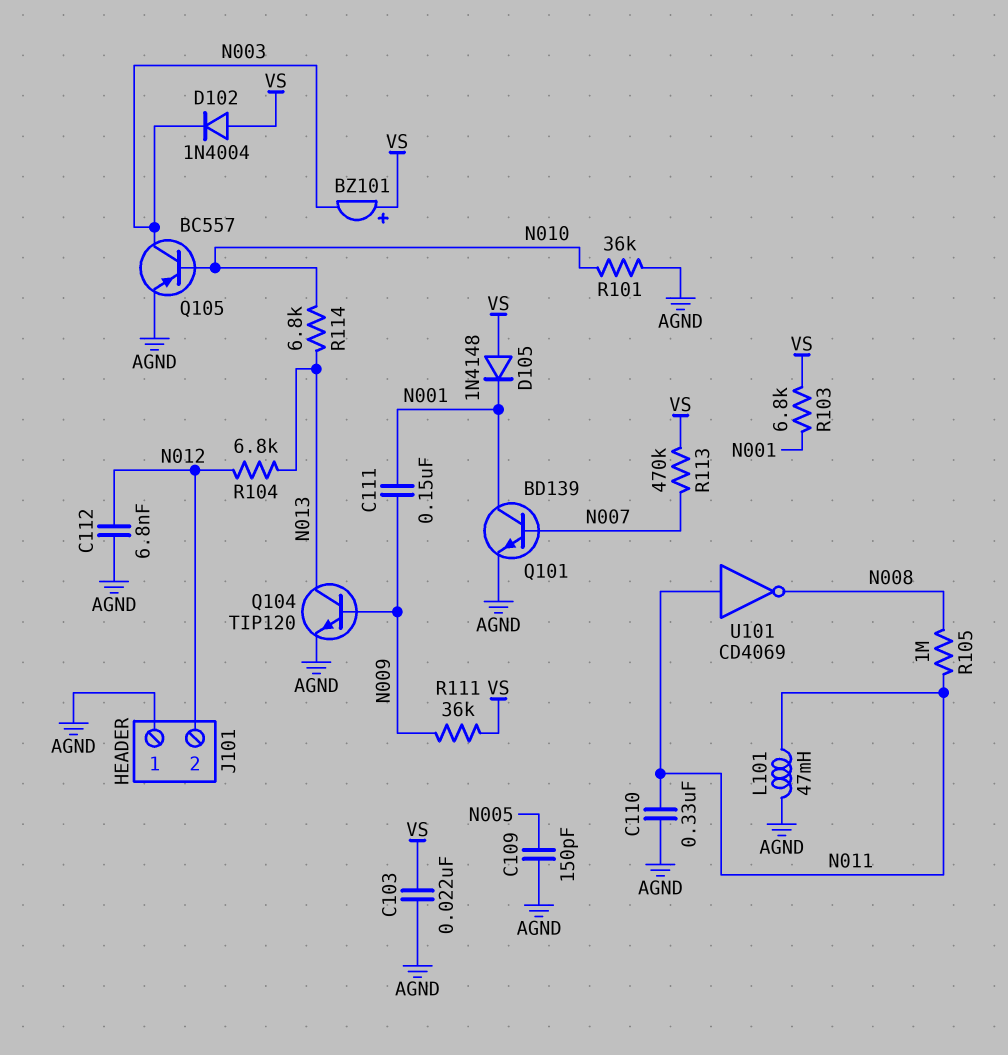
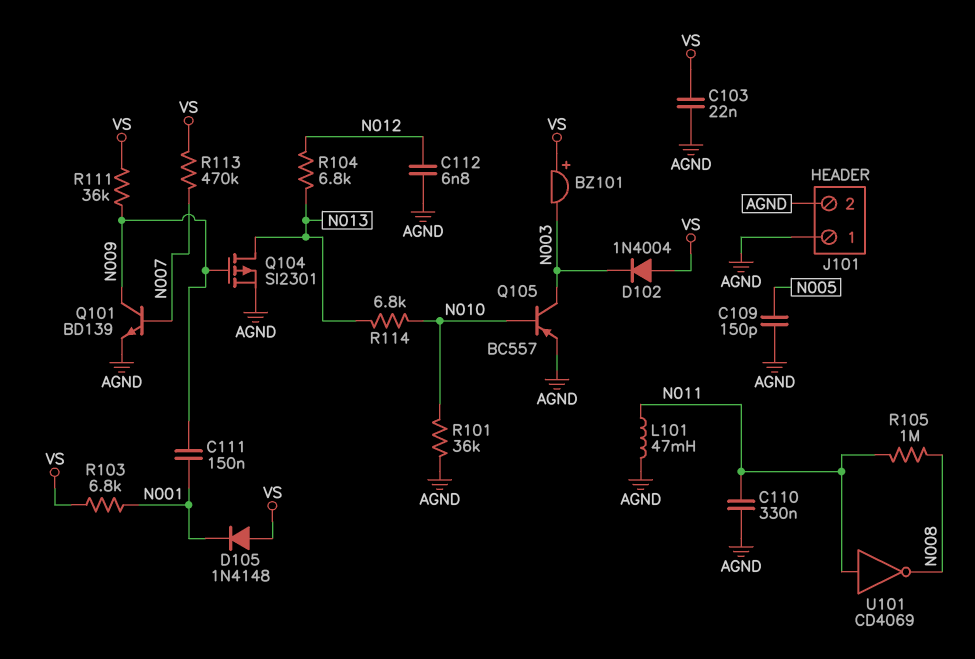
J101 pin 2: N012 -> AGND
Q101: NPN BD139 (B N007, C N001, E AGND) -> NPN BD139 (B N007, C N009, E AGND)
Q104: NPN TIP120 (B N009, C N013, E AGND) -> PMOS SI2301 (G N009, D N013, S AGND)

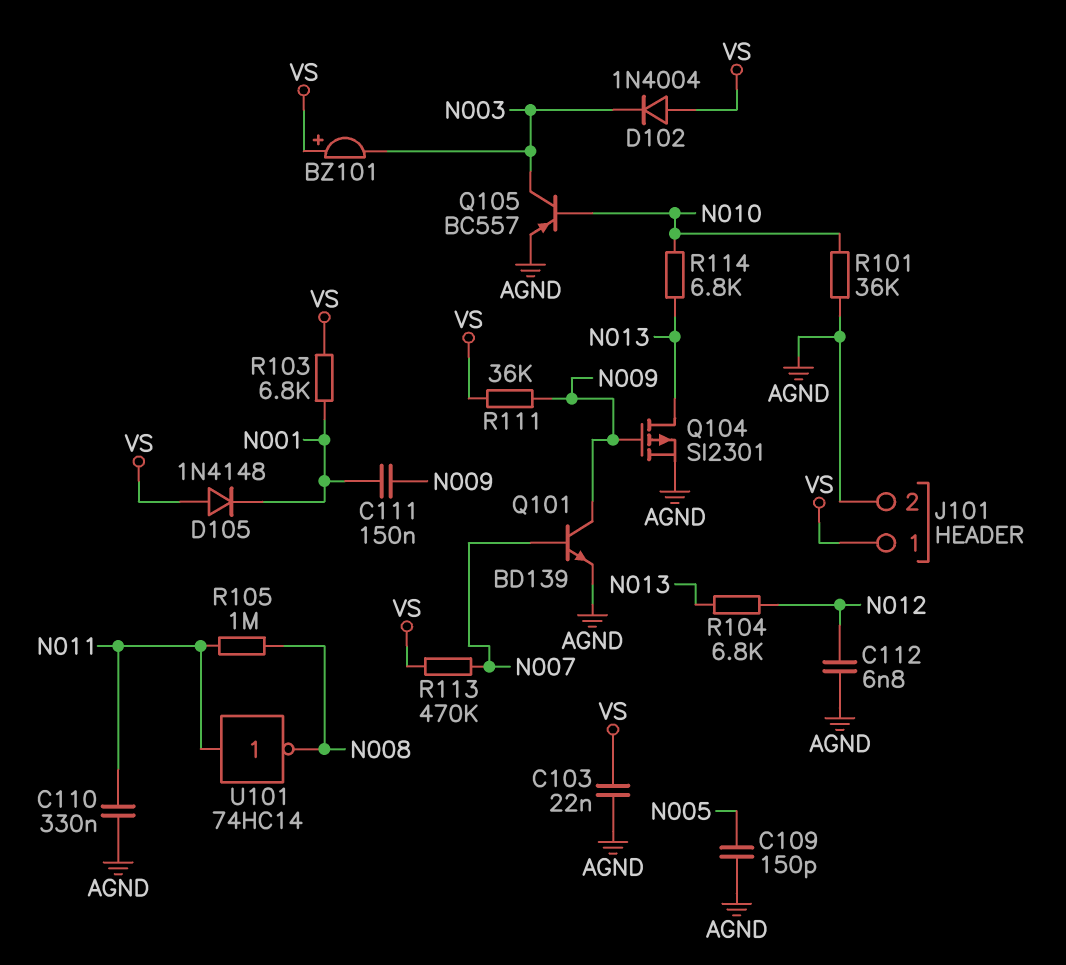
J101 pin 1: AGND -> VS
L101: 47mH (AGND, N011) -> none
U101: NOT CD4069 (in N011, out N008) -> NOT 74HC14 (in N011, out N008)

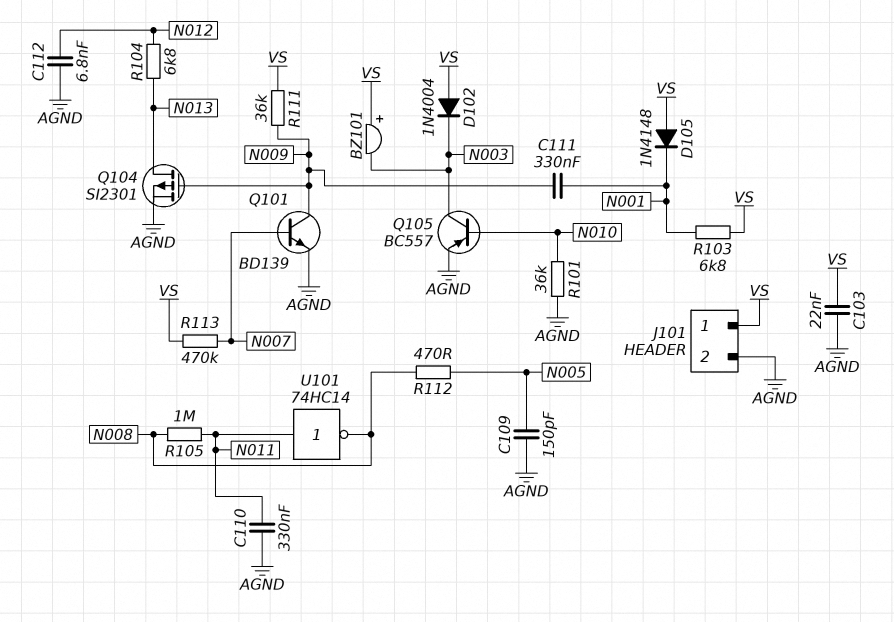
C111: 150nF (N001, N009) -> 330nF (N001, N009)
R112: none -> 470 (N005, N008)
R114: 6.8k (N010, N013) -> none

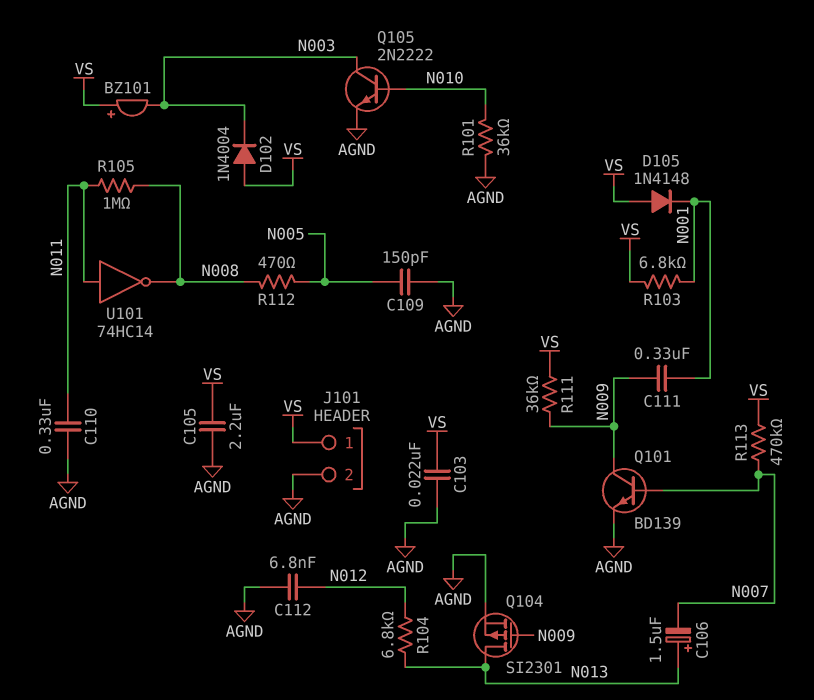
C105: none -> 2.2uF (AGND, VS)
C106: none -> 1.5uF (plus N013, minus N007)
Q105: PNP BC557 (B N010, C N003, E AGND) -> NPN 2N2222 (B N010, C N003, E AGND)

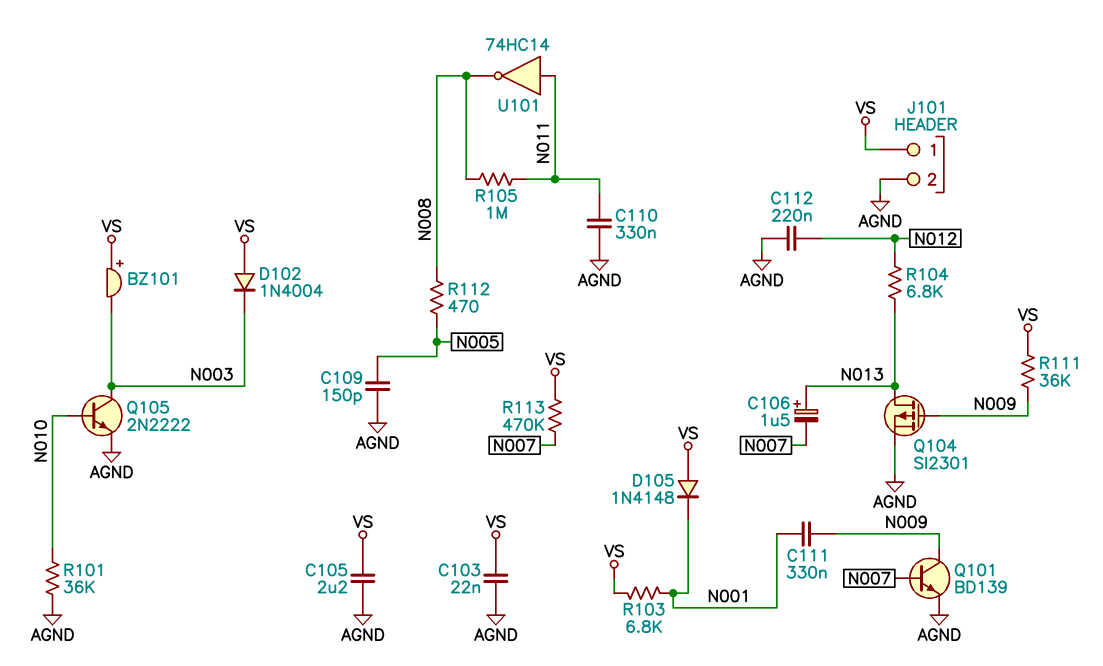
C112: 6.8nF (AGND, N012) -> 220nF (AGND, N012)

